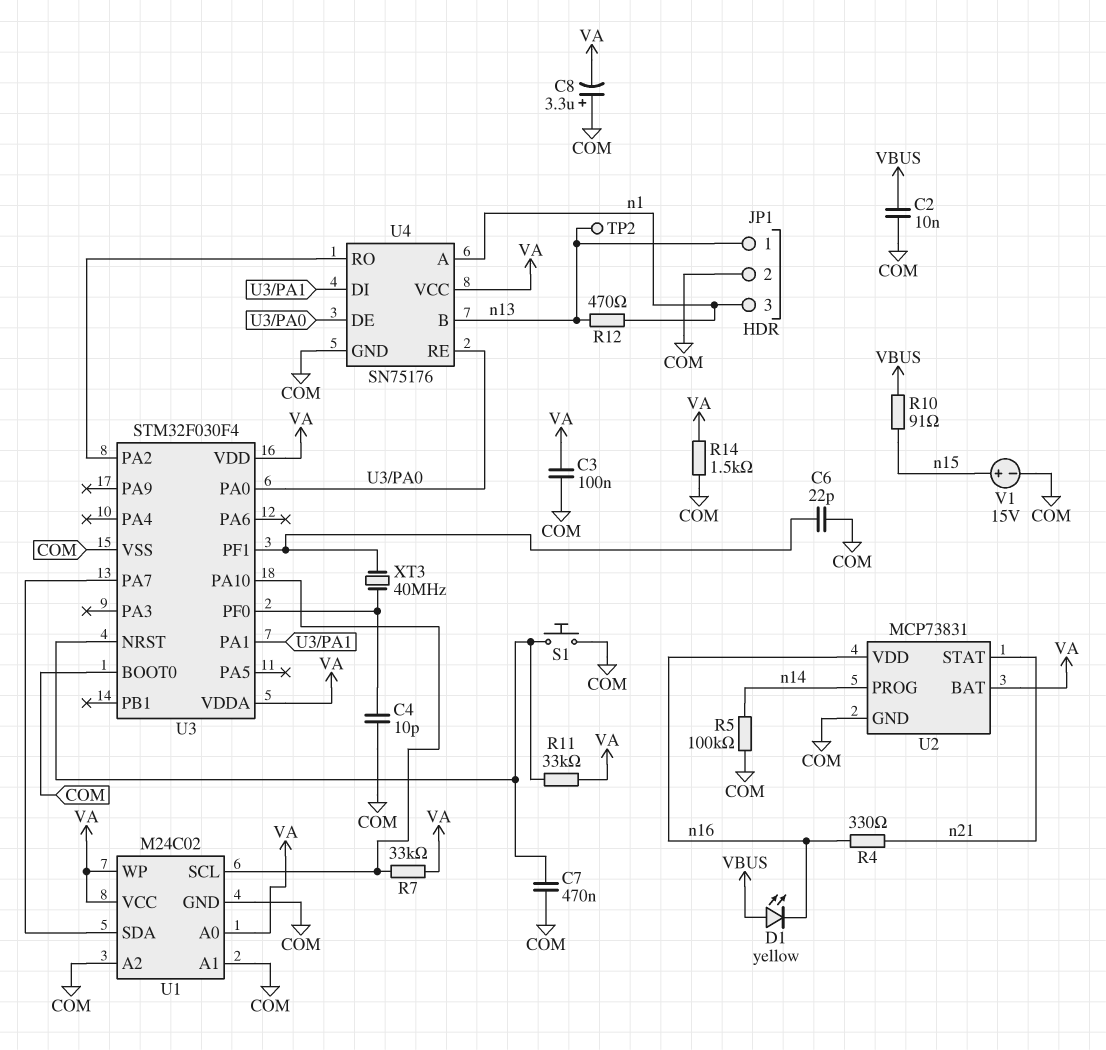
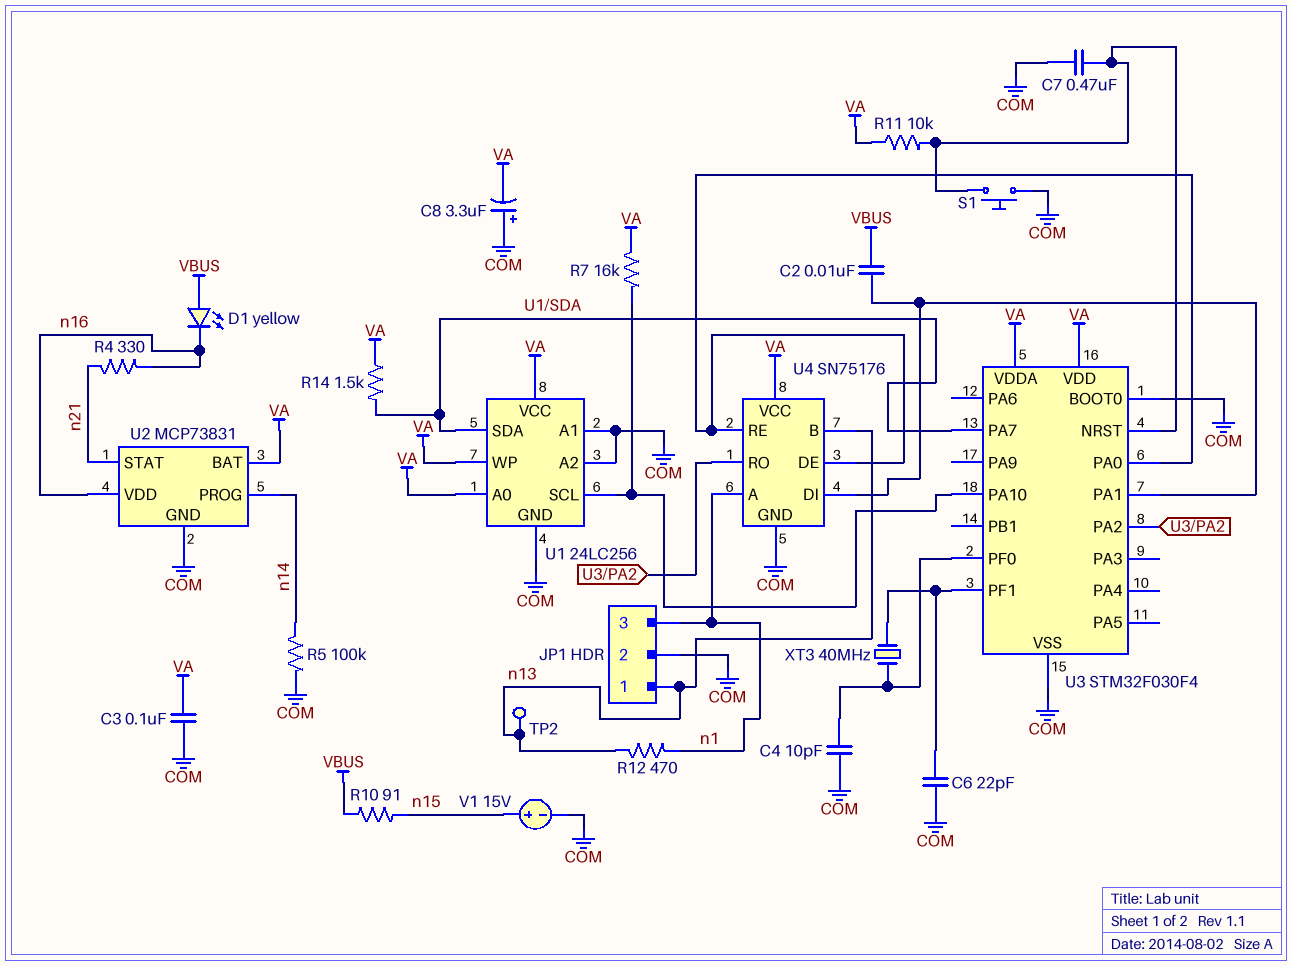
C2: 10nF (COM, VBUS) -> 10nF (U3/PA1, VBUS)
R7: 33k (U1/SCL, VA) -> 16k (U1/SCL, VA)
R11: 33k (U3/NRST, VA) -> 10k (U3/NRST, VA)
R14: 1.5k (COM, VA) -> 1.5k (U1/SDA, VA)
U1: M24C02 -> 24LC256

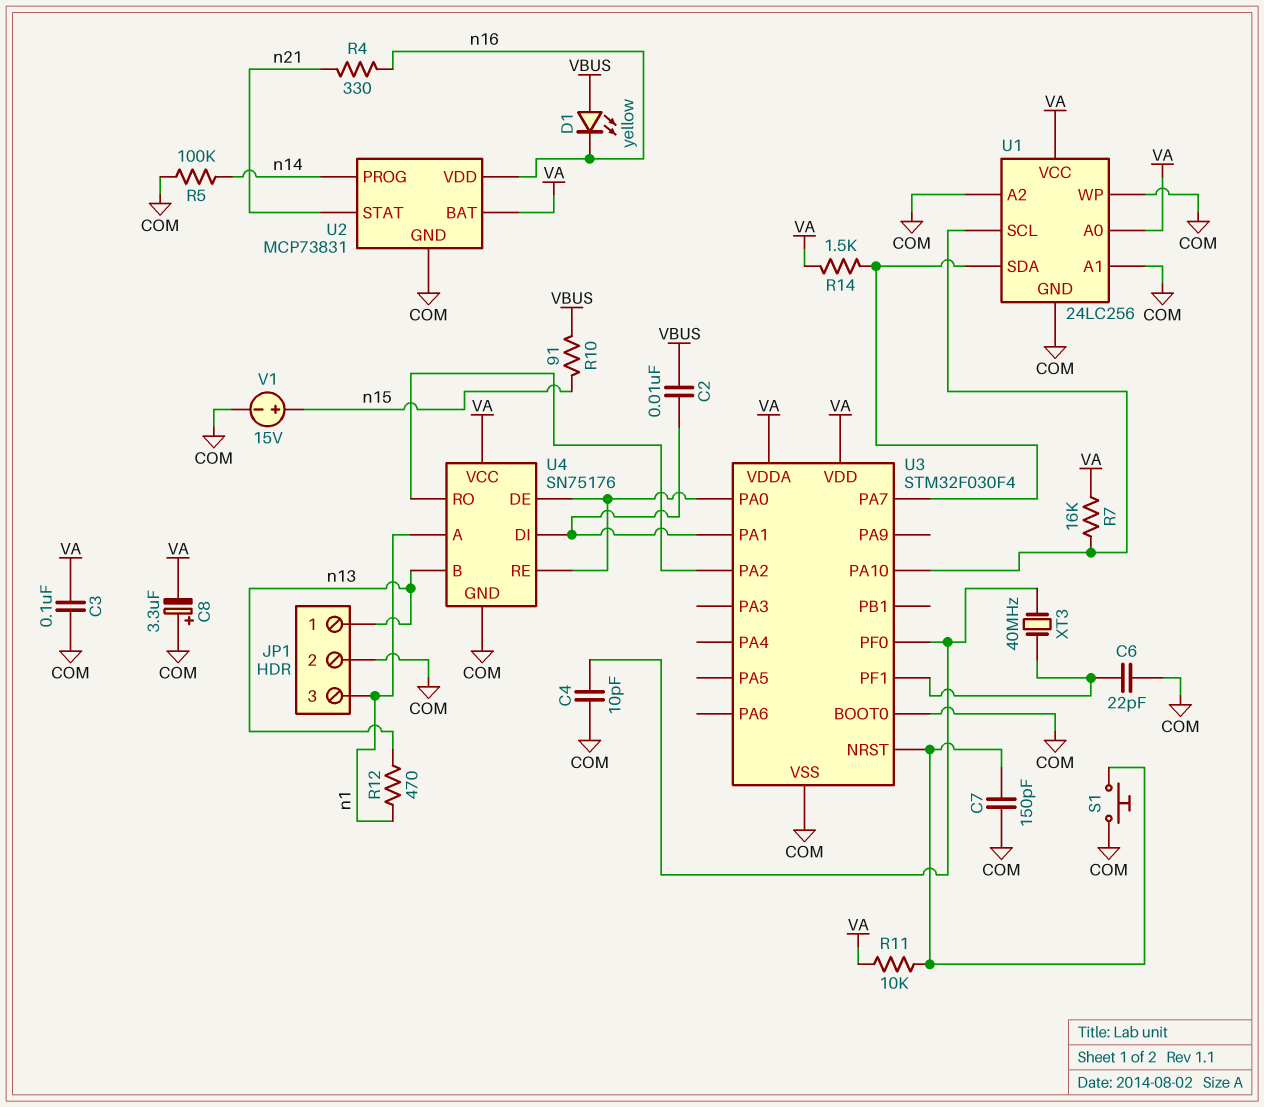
C7: 470nF (COM, U3/NRST) -> 150pF (COM, U3/NRST)
TP2: test point (n13) -> none
U1 pin WP: VA -> COM

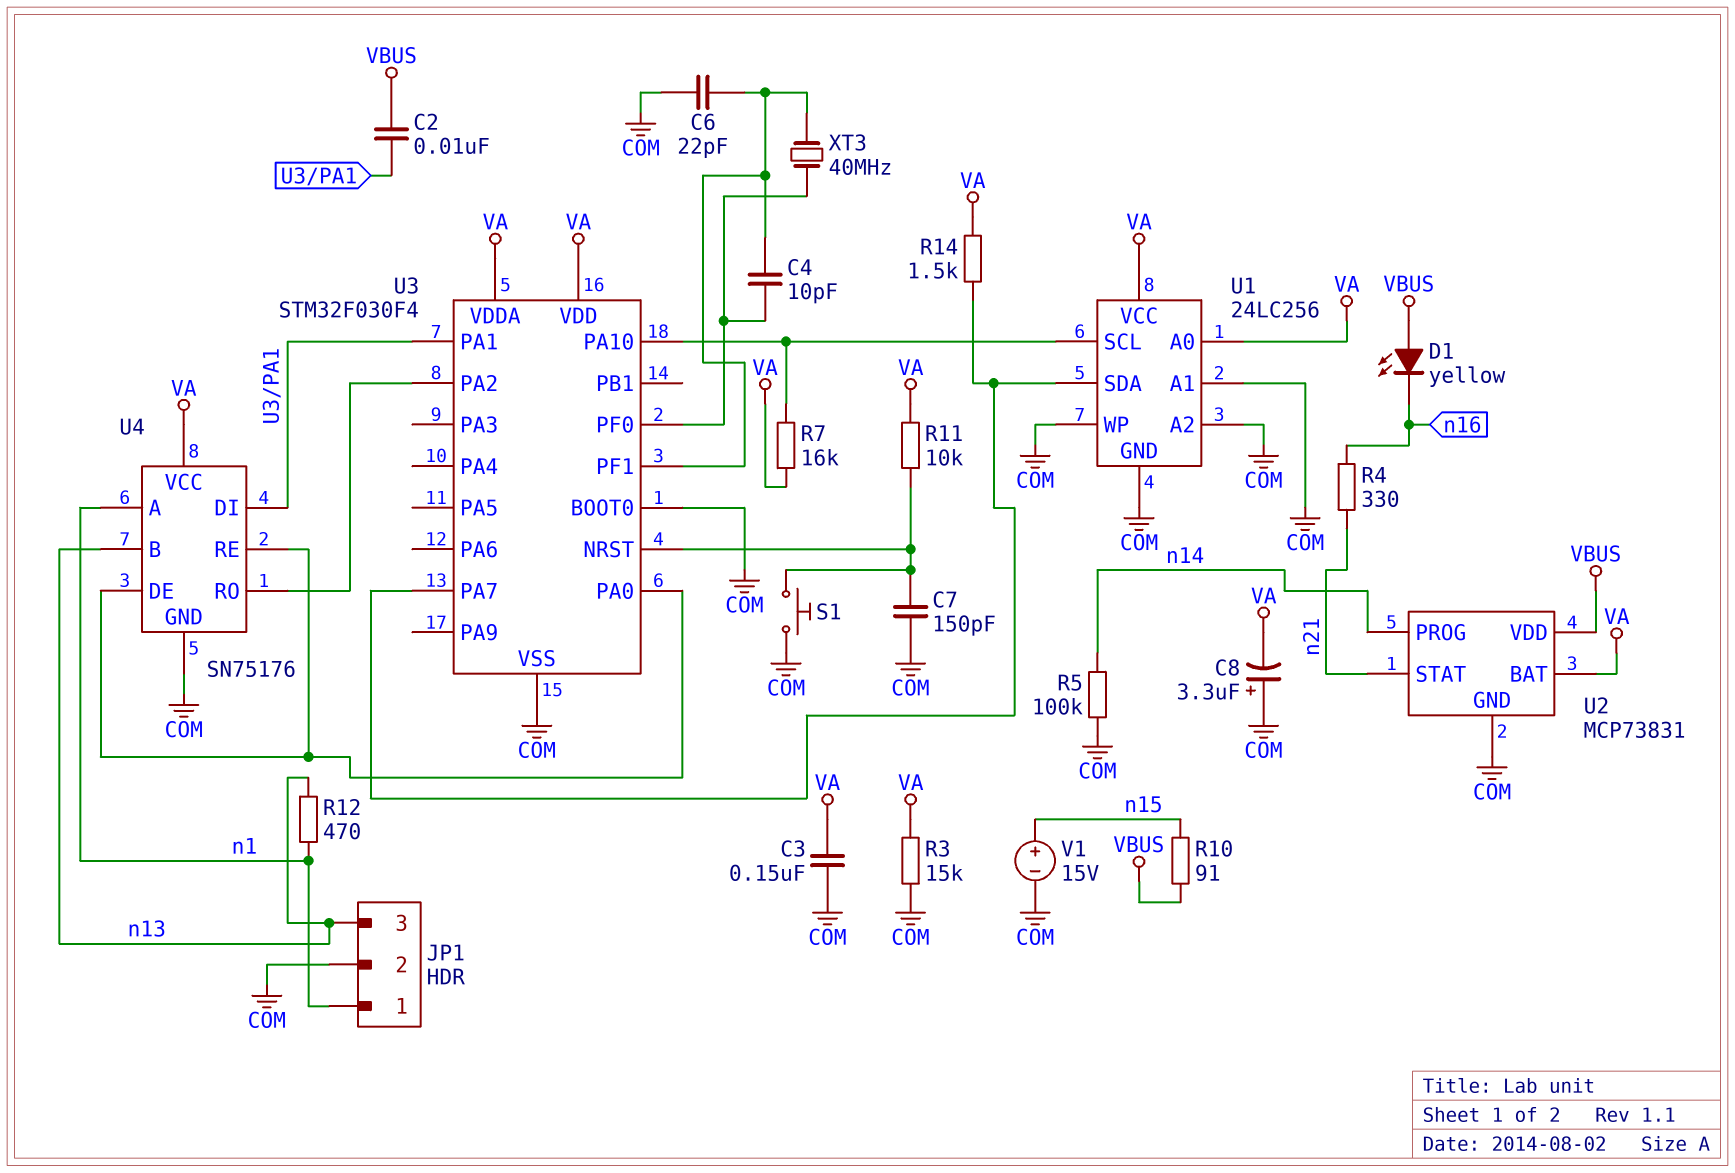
C3: 100nF (COM, VA) -> 150nF (COM, VA)
C4: 10pF (COM, U3/PF0) -> 10pF (U3/PF0, U3/PF1)
JP1 pin 1: n13 -> n1
JP1 pin 3: n1 -> n13
R3: none -> 15k (COM, VA)
U2 pin VDD: n16 -> VBUS

